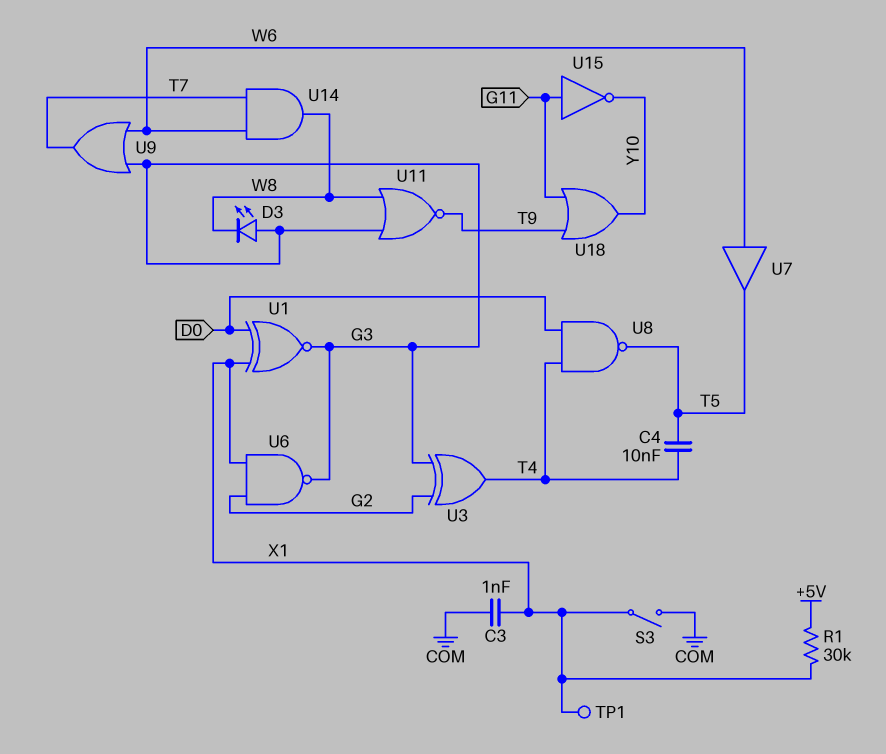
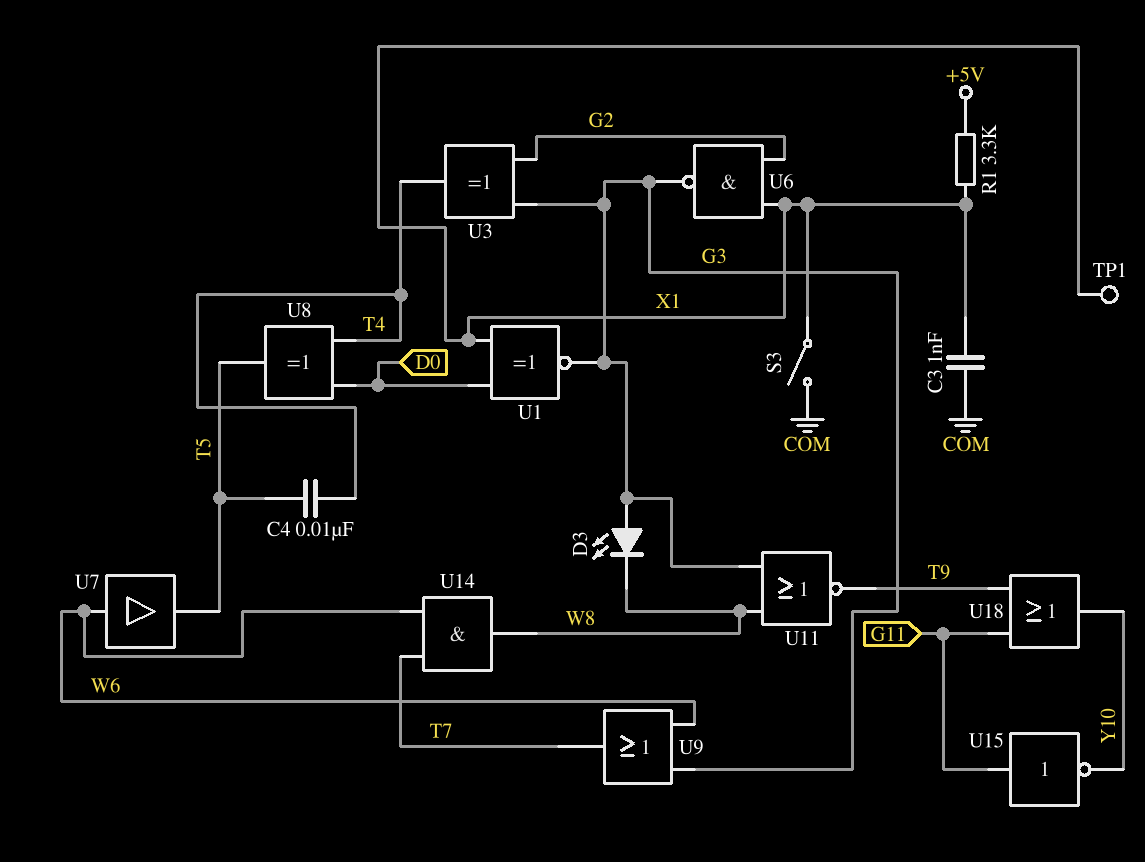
R1: 30k (+5V, X1) -> 3.3k (+5V, X1)
U8: NAND (in D0, in T4, out T5) -> XOR (in D0, in T4, out T5)

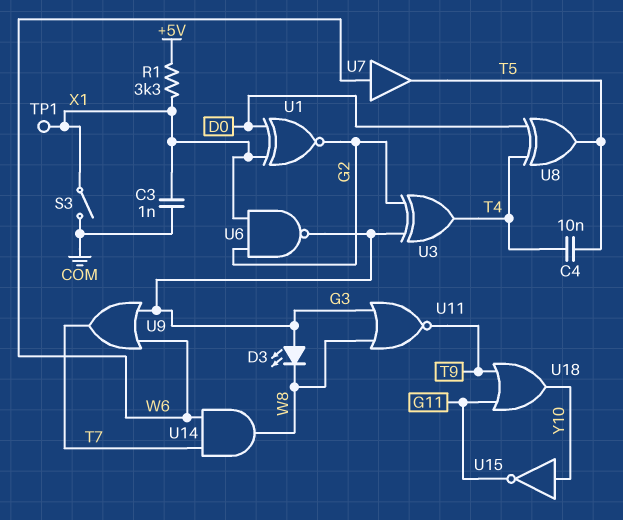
U1: XNOR (in D0, in X1, out G3) -> XNOR (in D0, in X1, out G2)
U15: NOT (in G11, out Y10) -> NOT (in Y10, out G11)

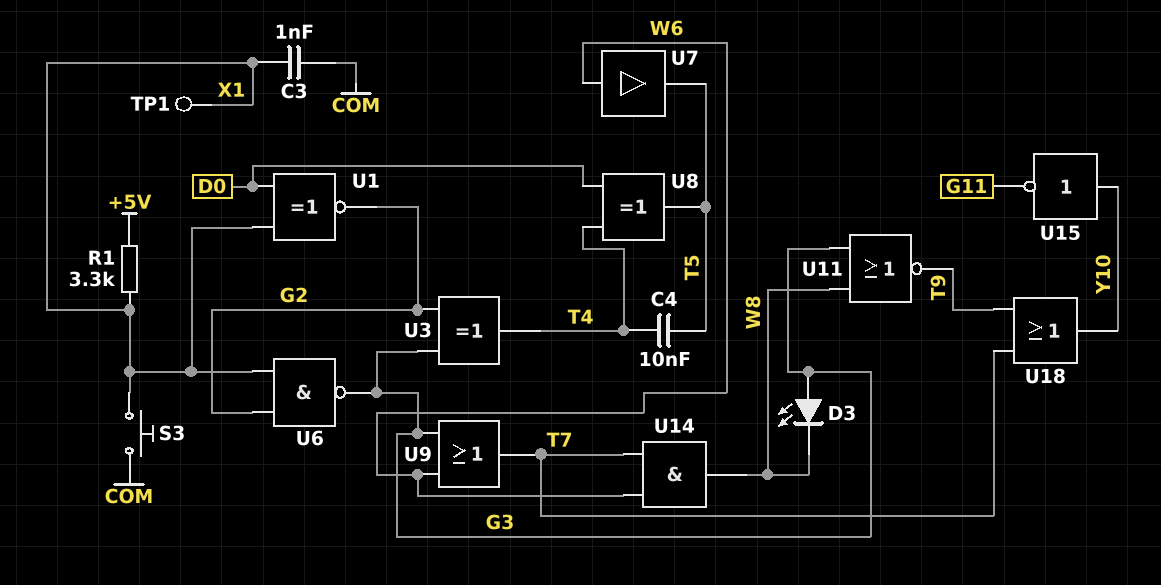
S3: switch (COM, X1) -> button (COM, X1)
U18: OR (in G11, in T9, out Y10) -> OR (in T7, in T9, out Y10)

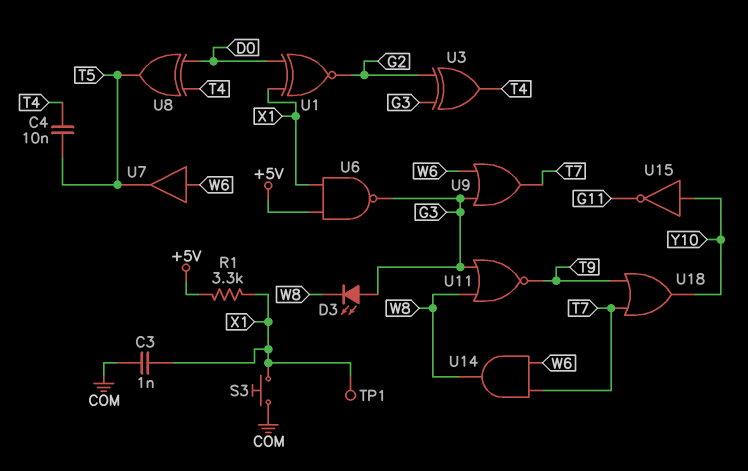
U6: NAND (in G2, in X1, out G3) -> NAND (in +5V, in X1, out G3)

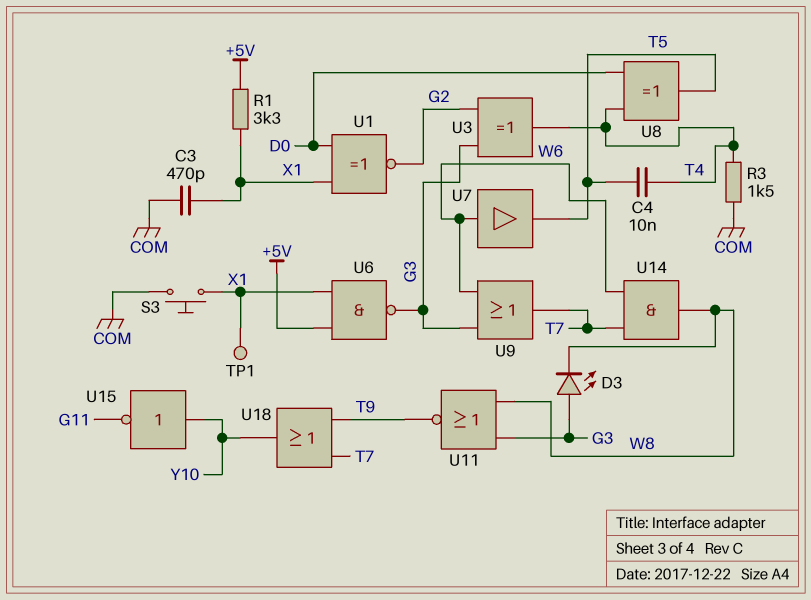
C3: 1nF (COM, X1) -> 470pF (COM, X1)
R3: none -> 1.5k (COM, T4)

